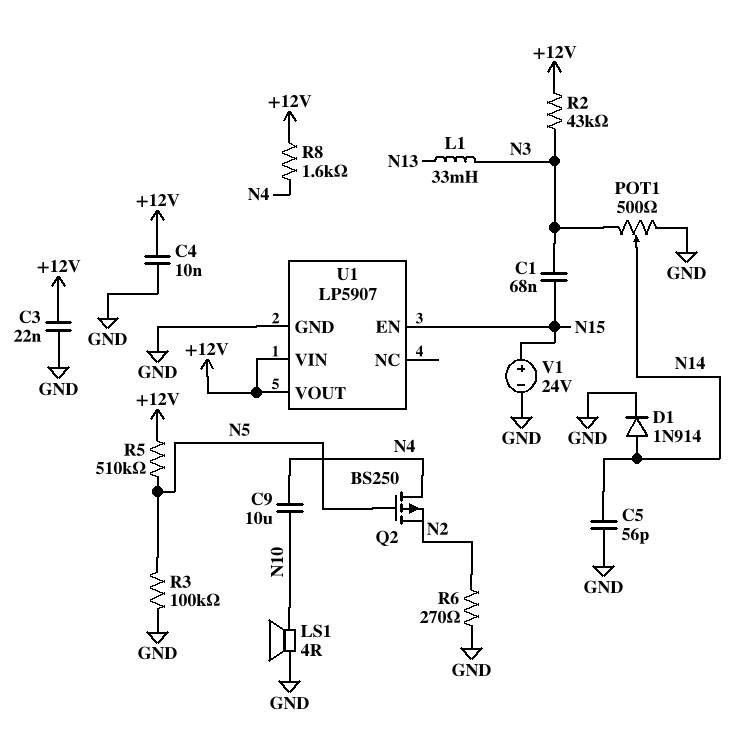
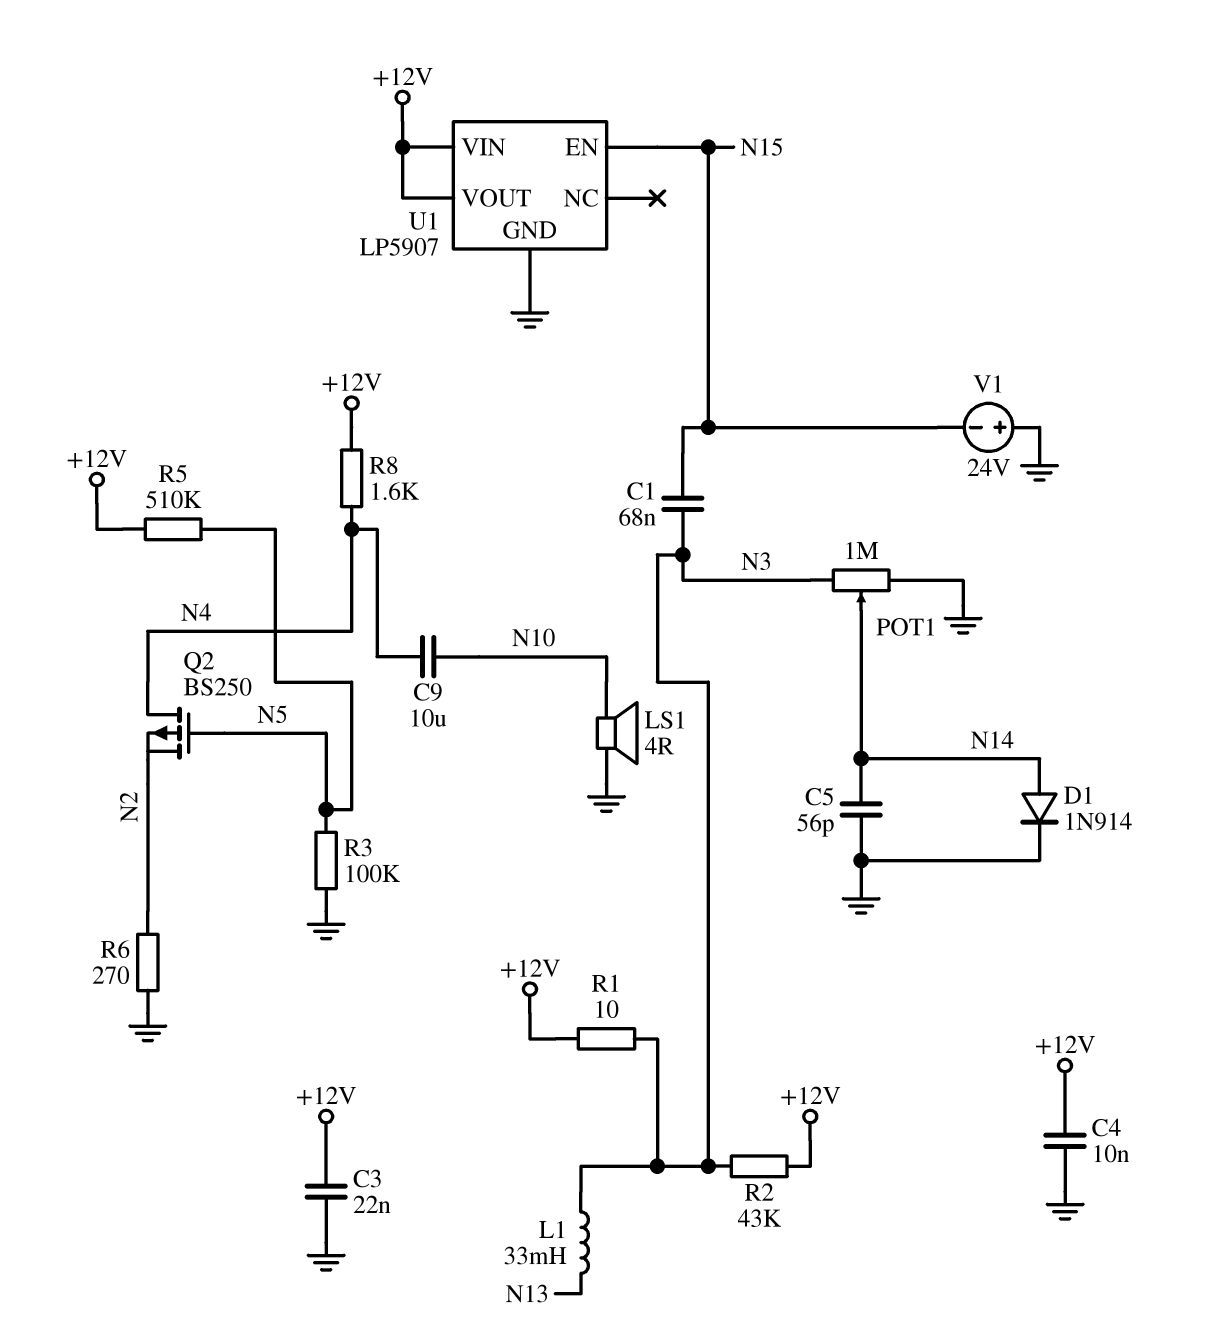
POT1: 500 (GND, N3, wiper N14) -> 1M (GND, N3, wiper N14)
R1: none -> 10 (+12V, N3)
V1: 24V (plus N15, minus GND) -> 24V (plus GND, minus N15)

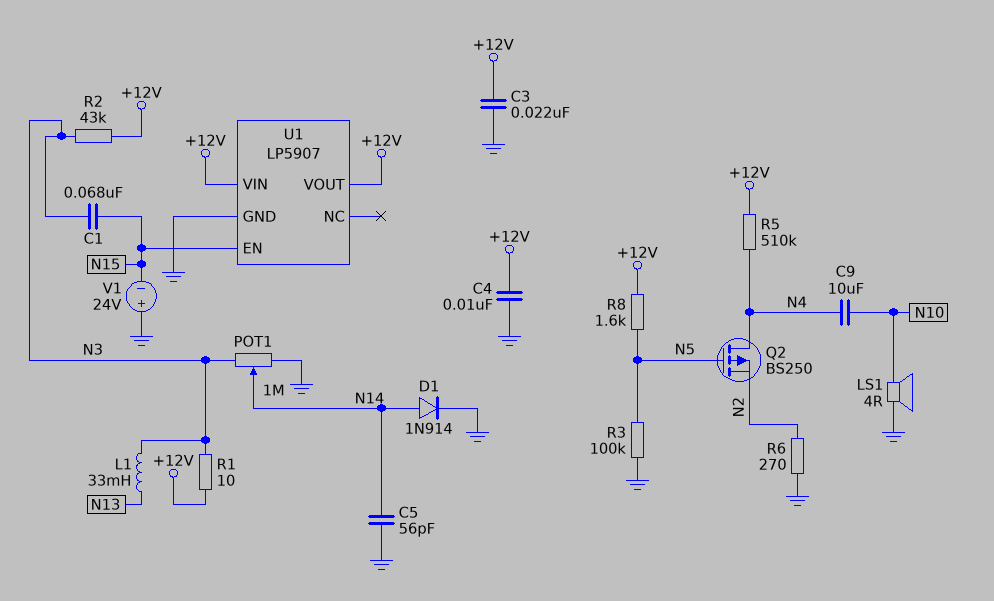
R5: 510k (+12V, N5) -> 510k (+12V, N4)
R8: 1.6k (+12V, N4) -> 1.6k (+12V, N5)

